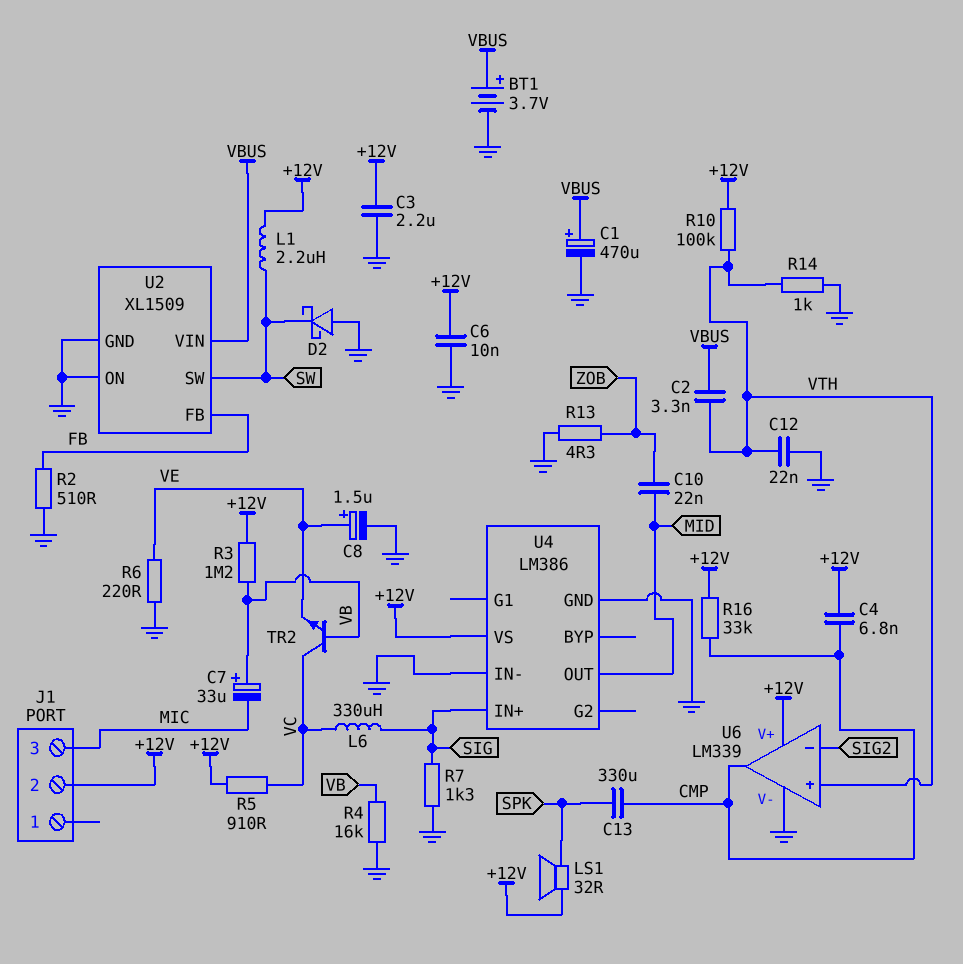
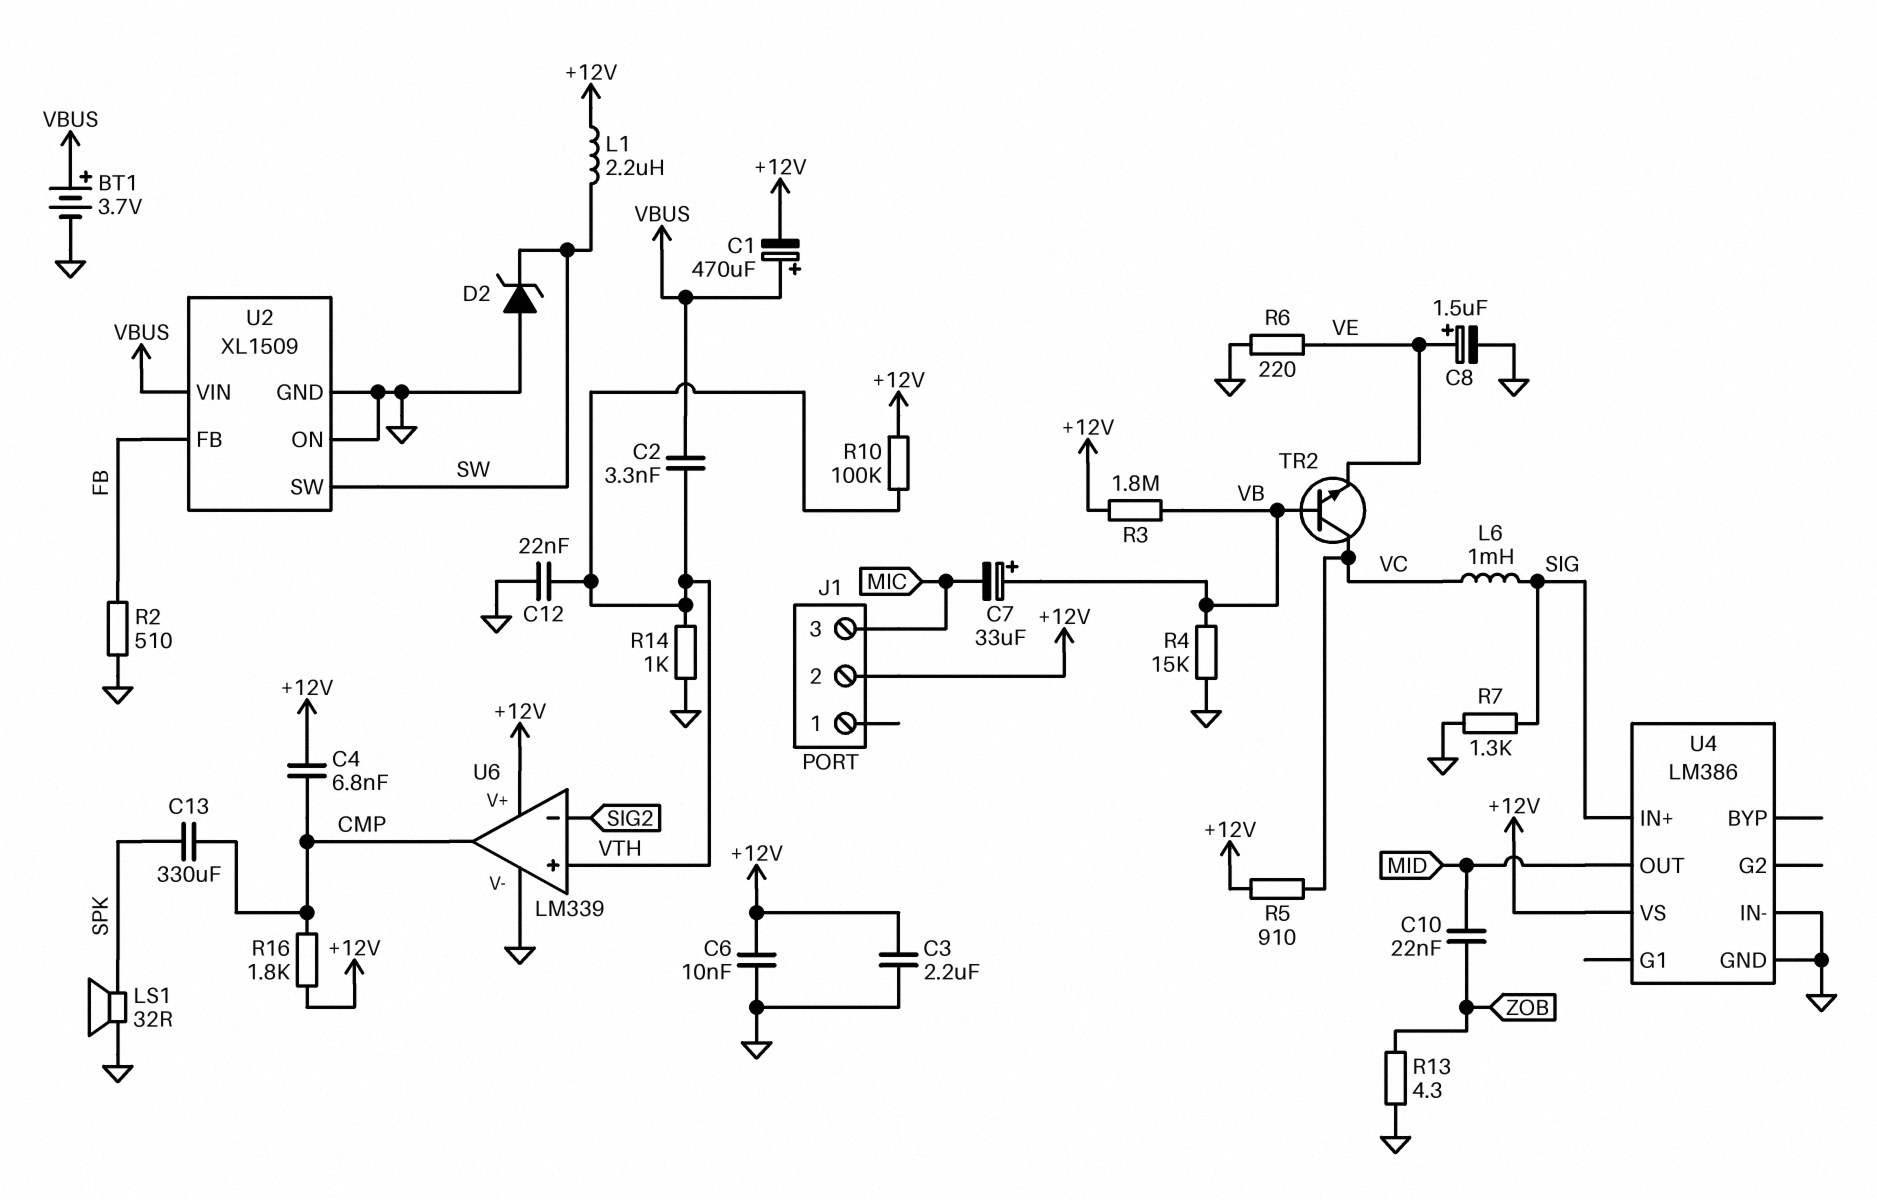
C1: 470uF (plus VBUS, minus GND) -> 470uF (plus VBUS, minus +12V)
D2: schottky (A GND, K SW) -> zener (A GND, K SW)
L6: 330uH (SIG, VC) -> 1mH (SIG, VC)
LS1: speaker 32R (+12V, SPK) -> speaker 32R (GND, SPK)
R3: 1.2M (+12V, VB) -> 1.8M (+12V, VB)
R4: 16k (GND, VB) -> 15k (GND, VB)
R16: 33k (+12V, CMP) -> 1.8k (+12V, CMP)

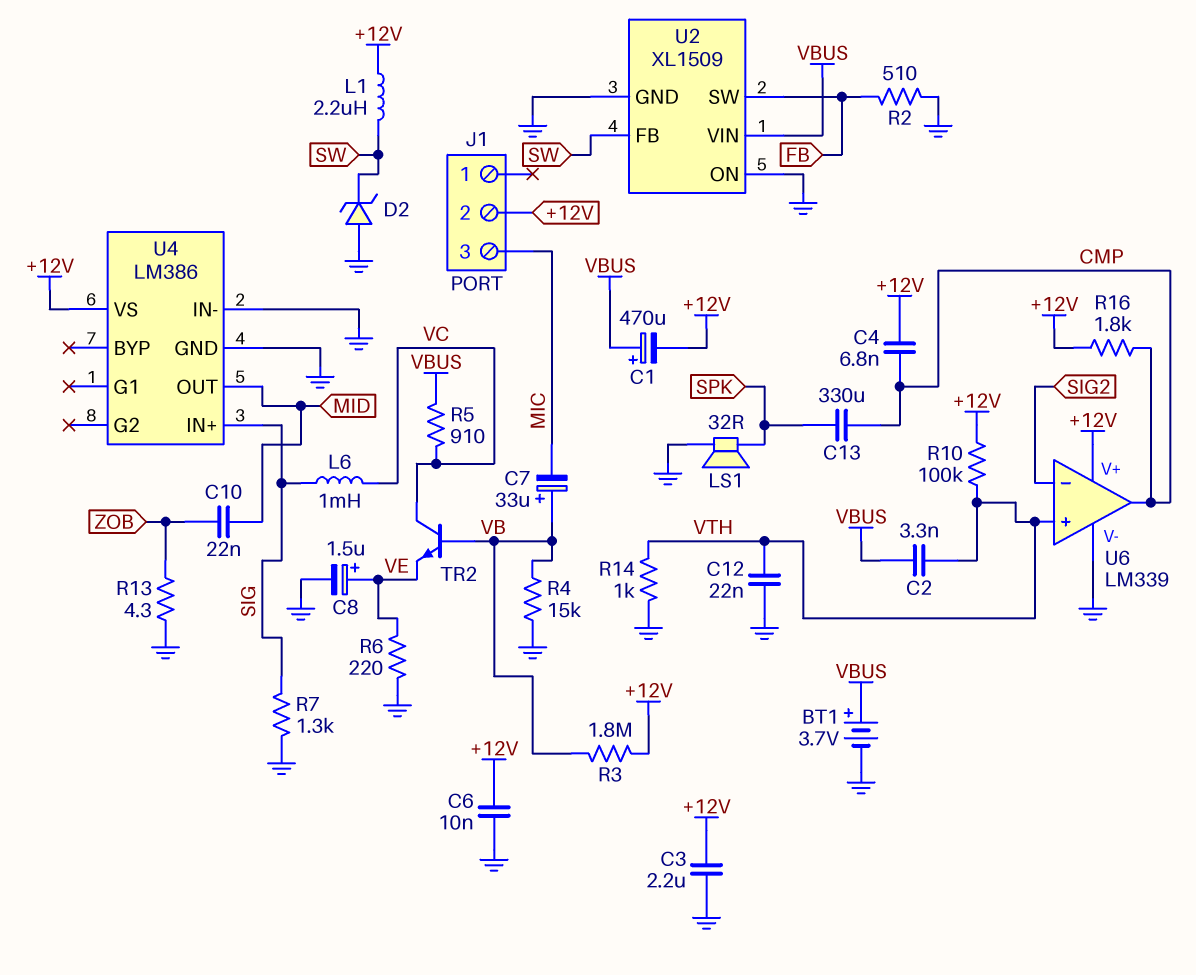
R5: 910 (+12V, VC) -> 910 (VBUS, VC)
U2 pin FB: FB -> SW
U2 pin SW: SW -> FB

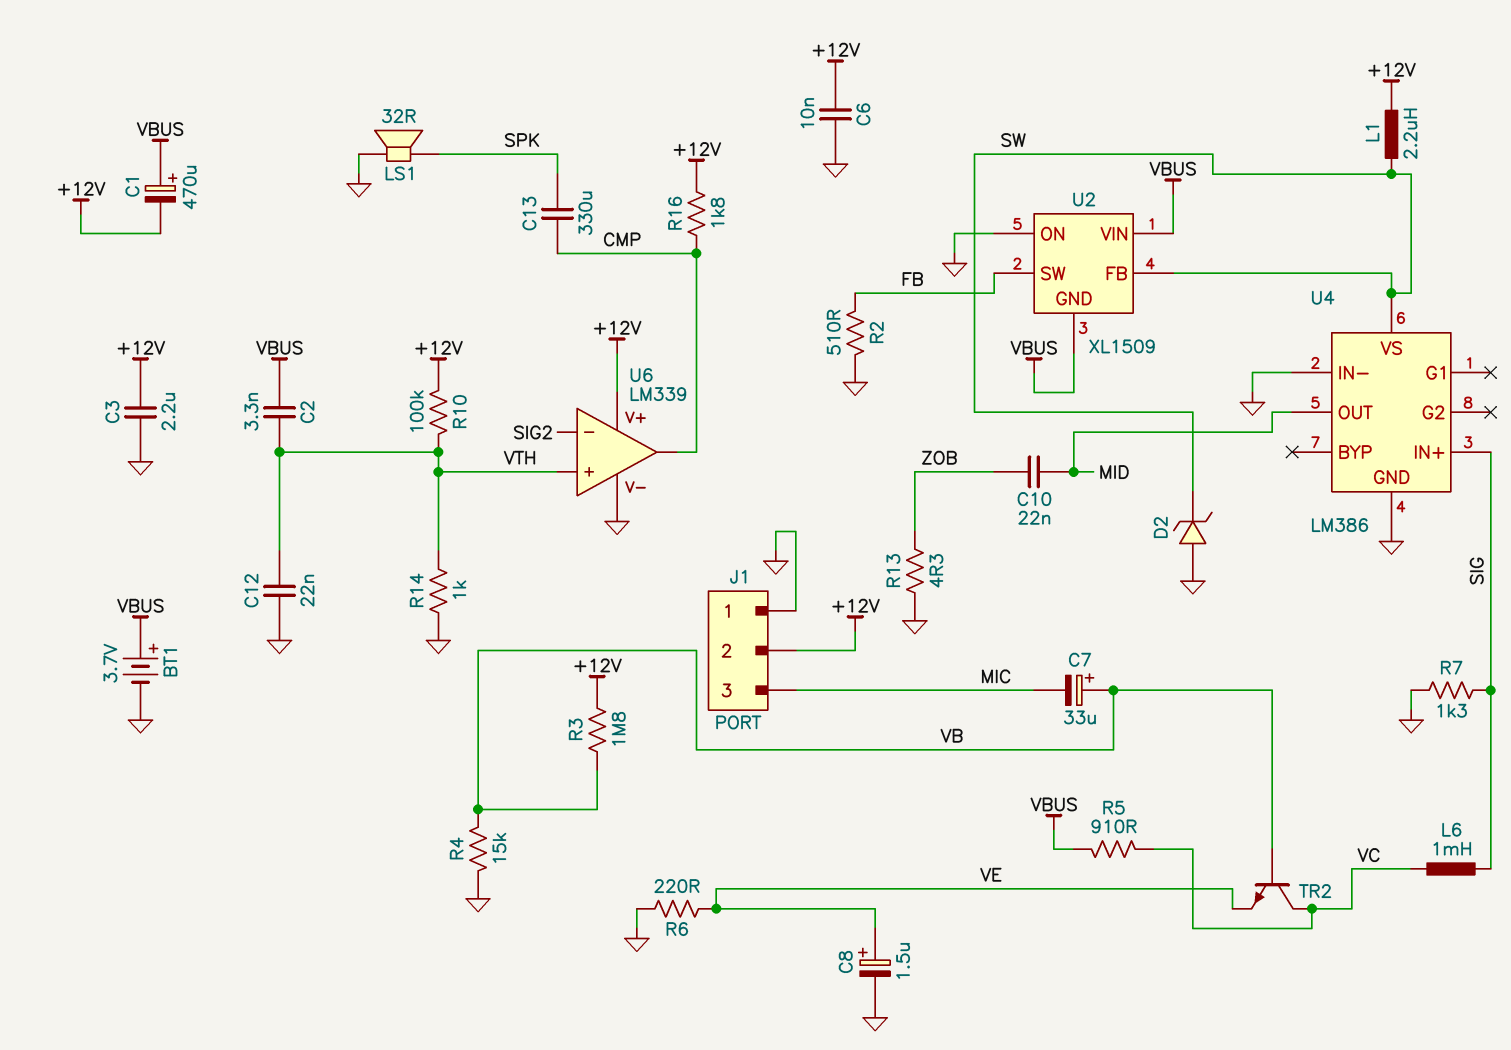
C4: 6.8nF (+12V, CMP) -> none
J1 pin 1: none -> GND
U2 pin GND: GND -> VBUS
U4 pin VS: +12V -> SW

